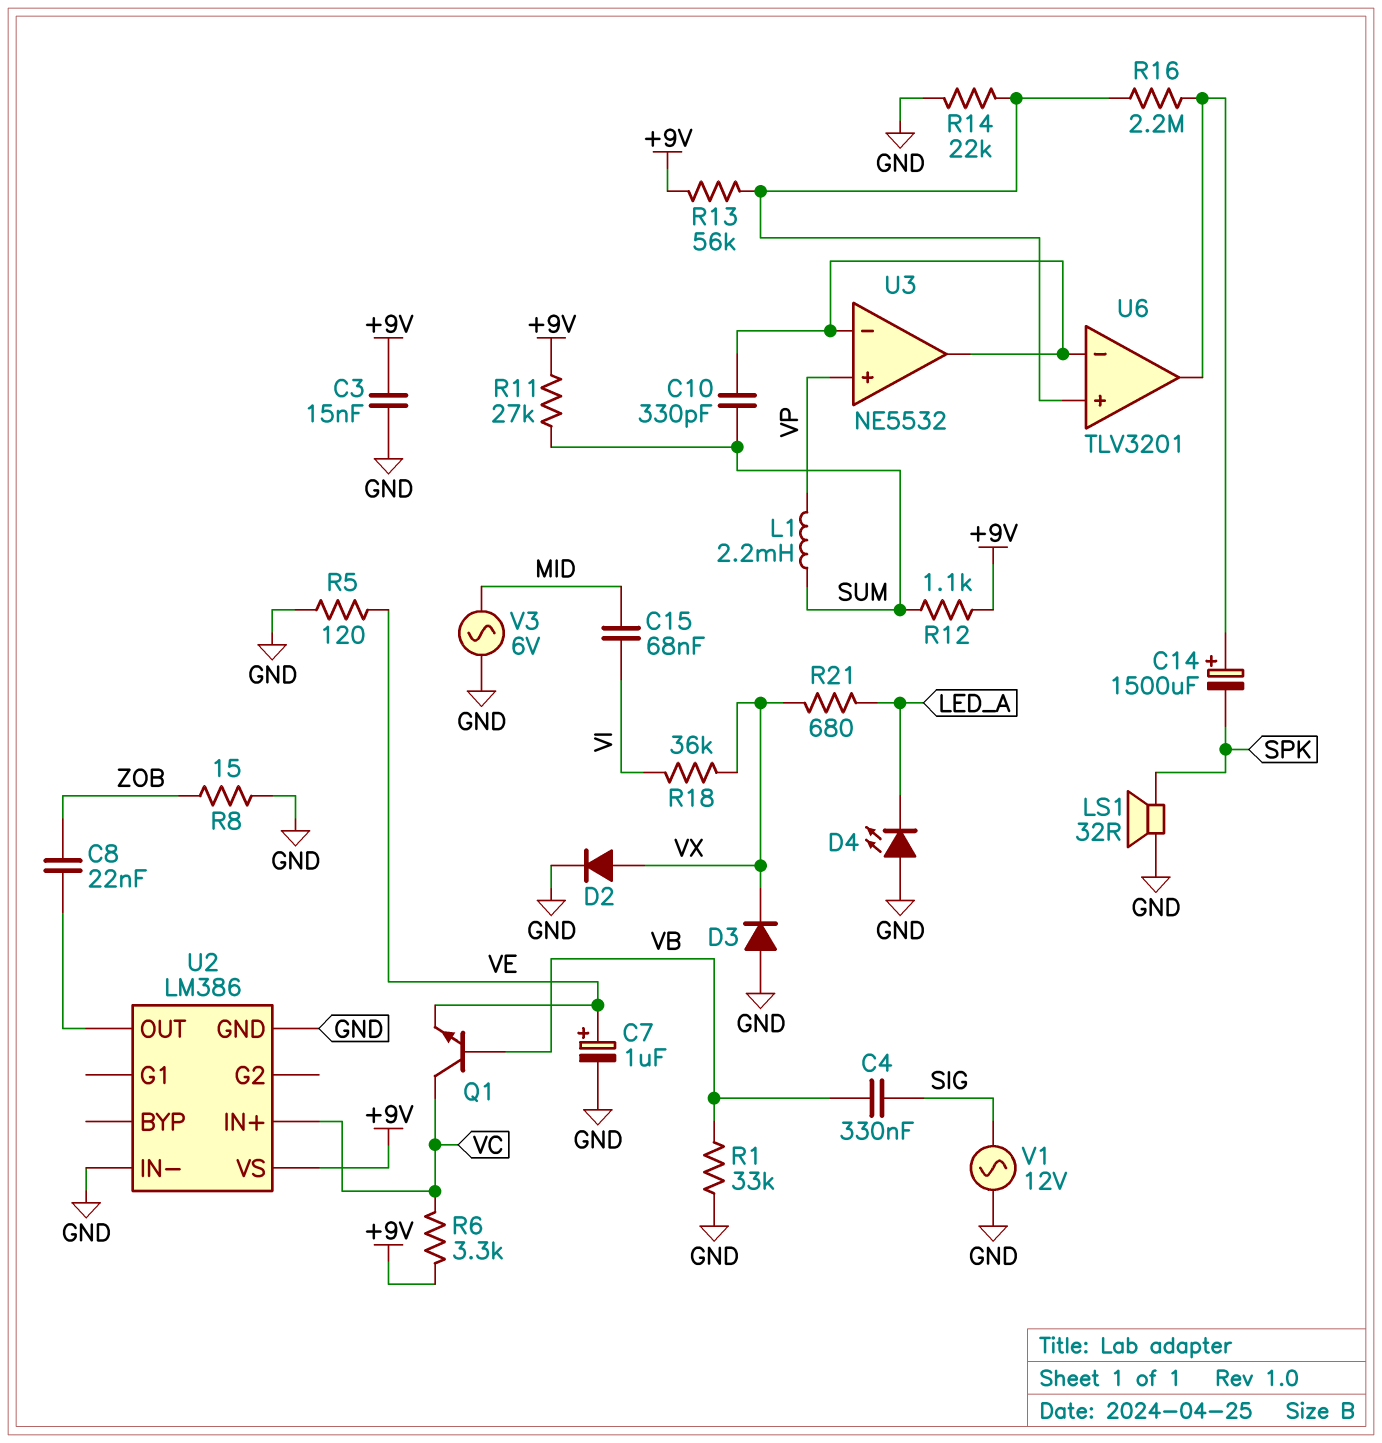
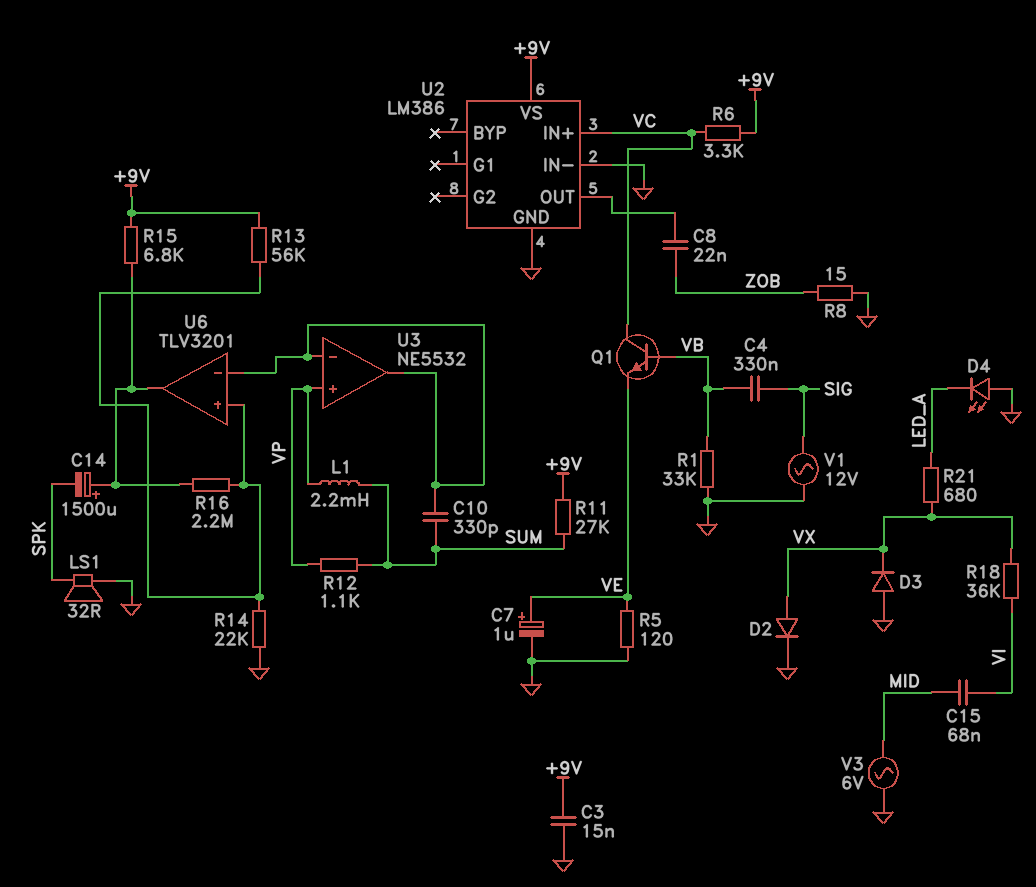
R12: 1.1k (+9V, SUM) -> 1.1k (SUM, VP)
R15: none -> 6.8k (+9V, U6/out)

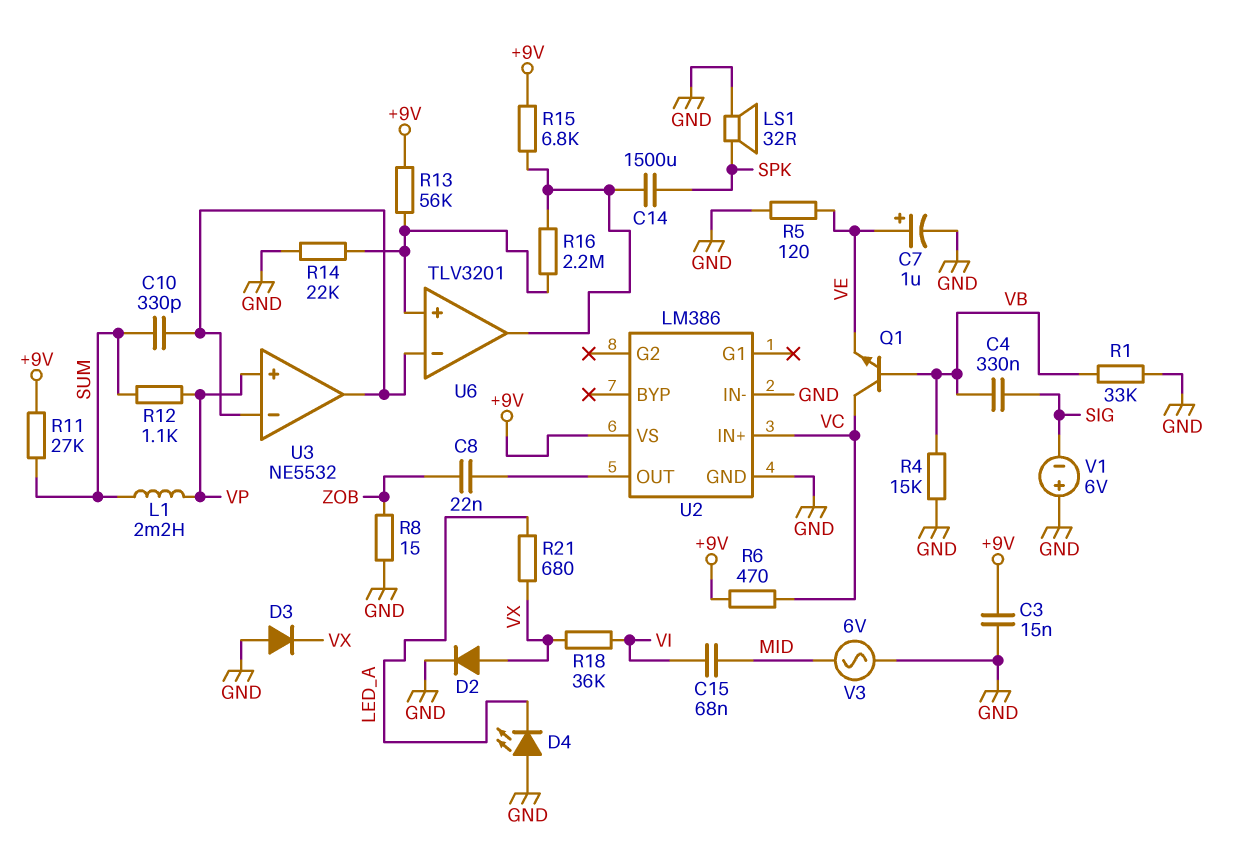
C14: 1500uF (plus U6/out, minus SPK) -> 1500uF (SPK, U6/out)
R4: none -> 15k (GND, VB)
R6: 3.3k (+9V, VC) -> 470 (+9V, VC)
V1: AC 12V (GND, SIG) -> 6V (plus GND, minus SIG)

